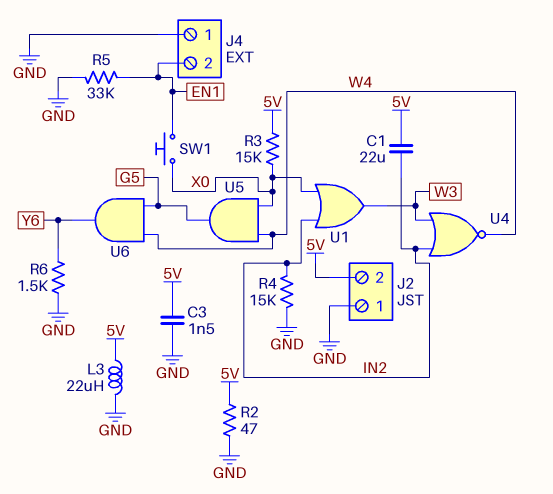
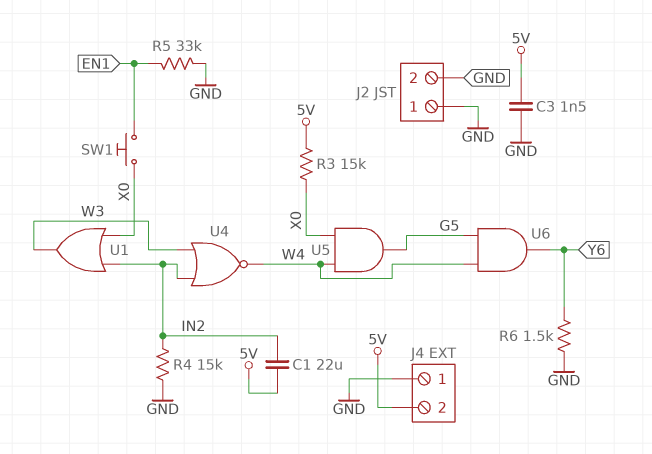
J2 pin 2: 5V -> GND
J4 pin 2: EN1 -> 5V
L3: 22uH (5V, GND) -> none
R2: 47 (5V, GND) -> none

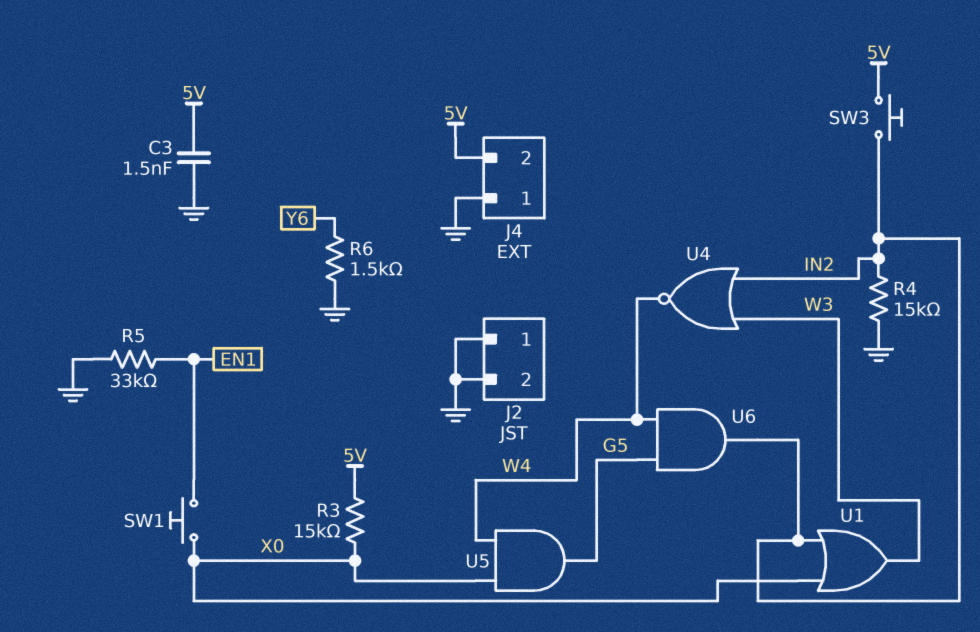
C1: 22uF (5V, IN2) -> none
SW3: none -> button (5V, IN2)
U6: AND (in G5, in W4, out Y6) -> AND (in G5, in W4, out IN2)

